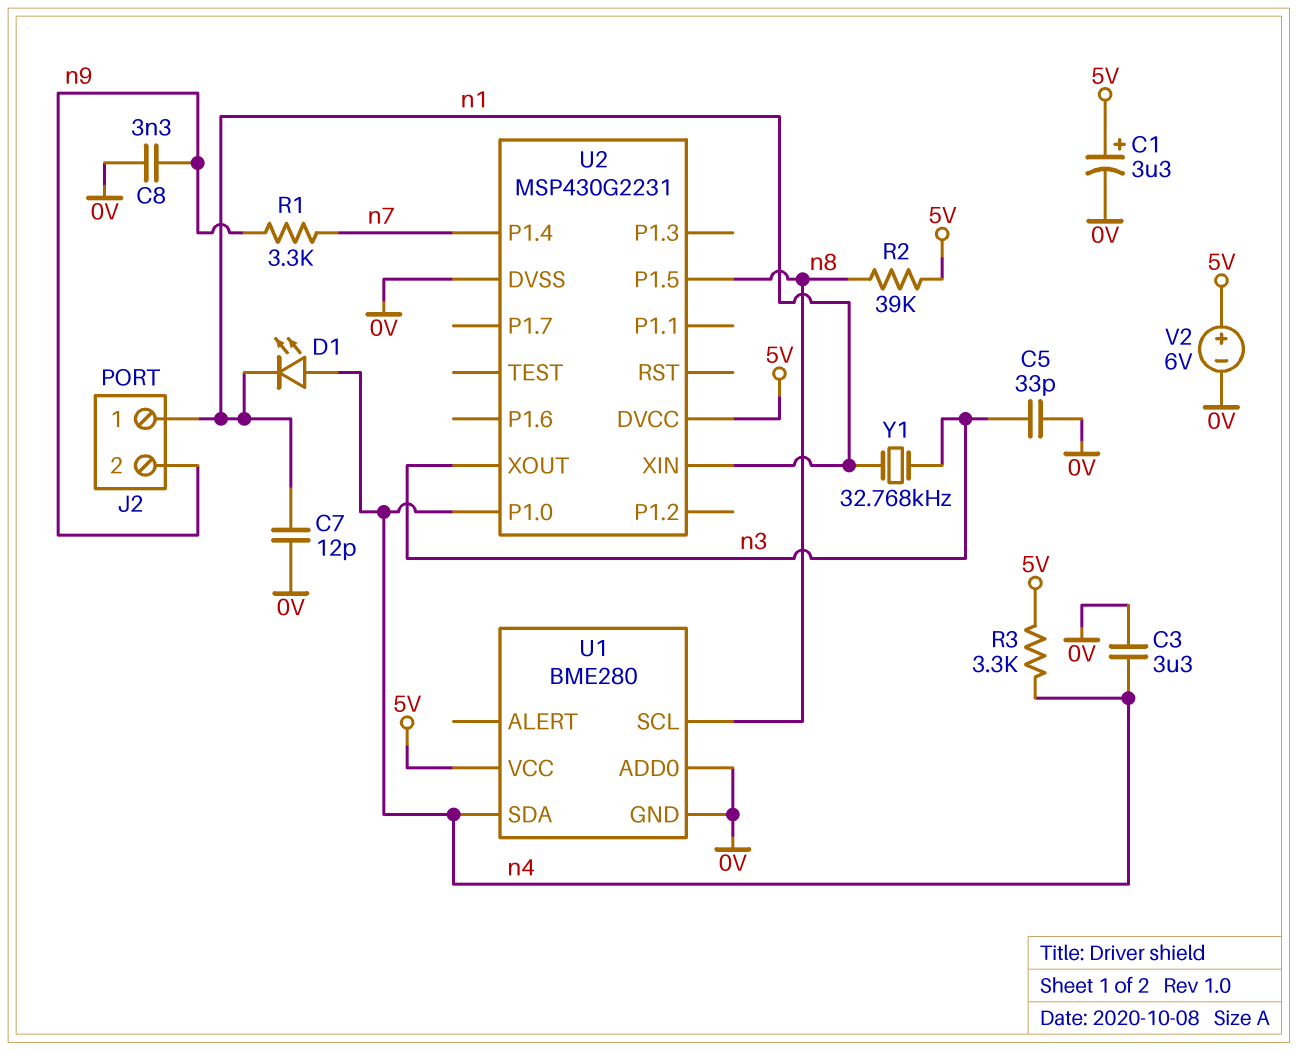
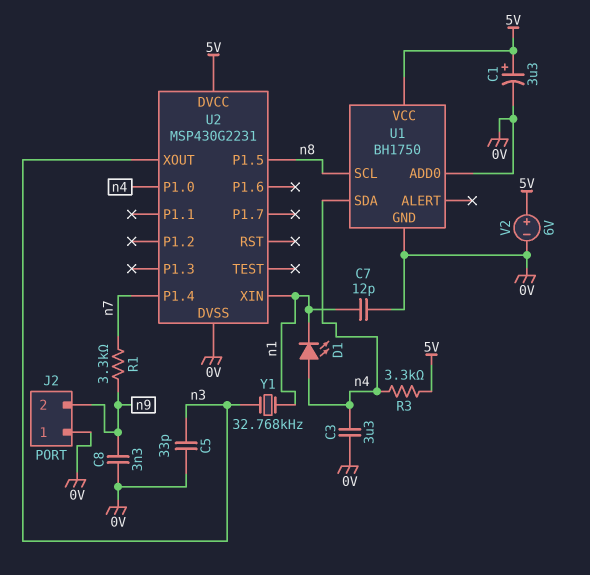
J2 pin 1: n1 -> 0V
R2: 39k (5V, n8) -> none
U1: BME280 -> BH1750

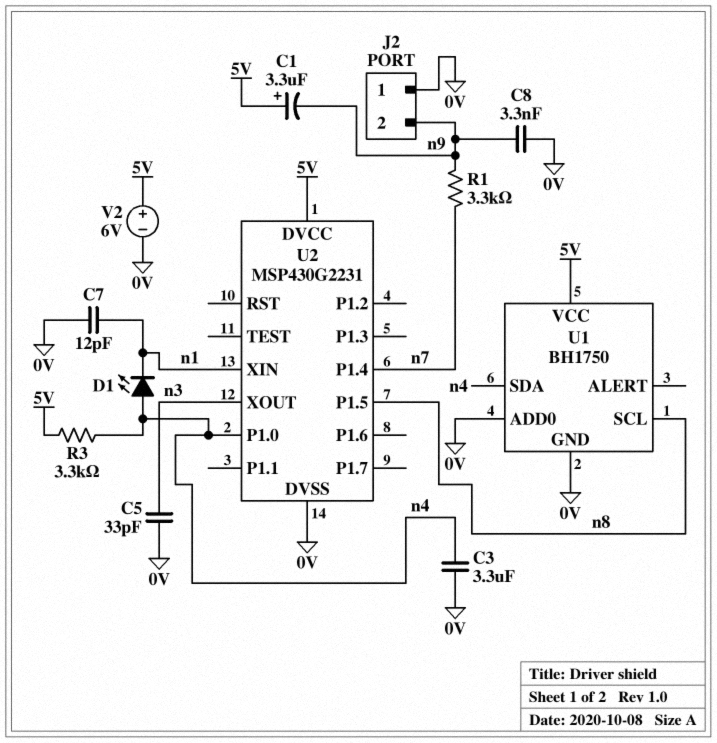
C1: 3.3uF (plus 5V, minus 0V) -> 3.3uF (plus 5V, minus n9)
Y1: 32.768kHz (n1, n3) -> none

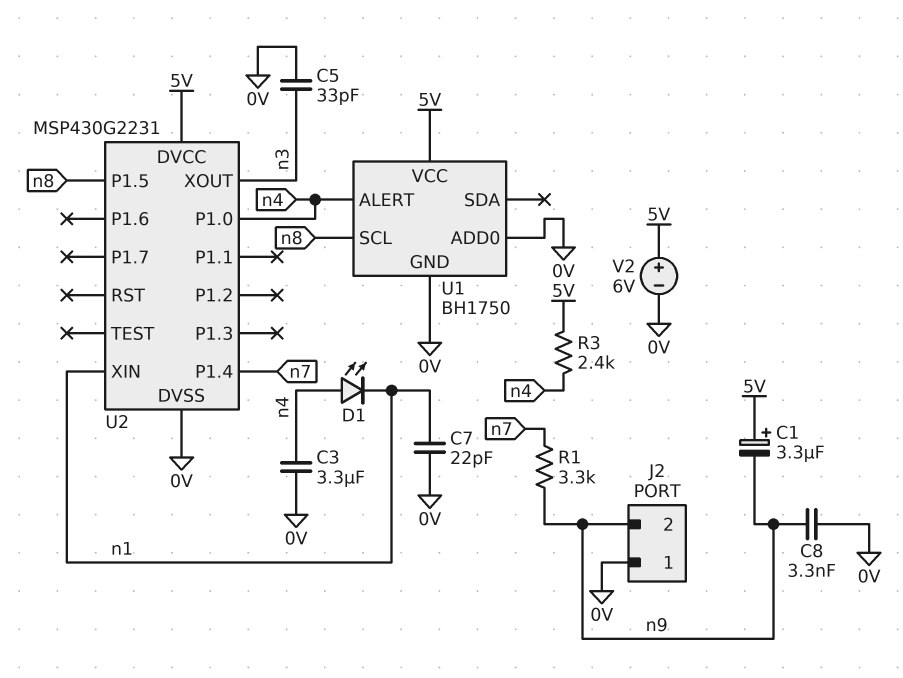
C7: 12pF (0V, n1) -> 22pF (0V, n1)
R3: 3.3k (5V, n4) -> 2.4k (5V, n4)
U1 pin ALERT: none -> n4
U1 pin SDA: n4 -> none

